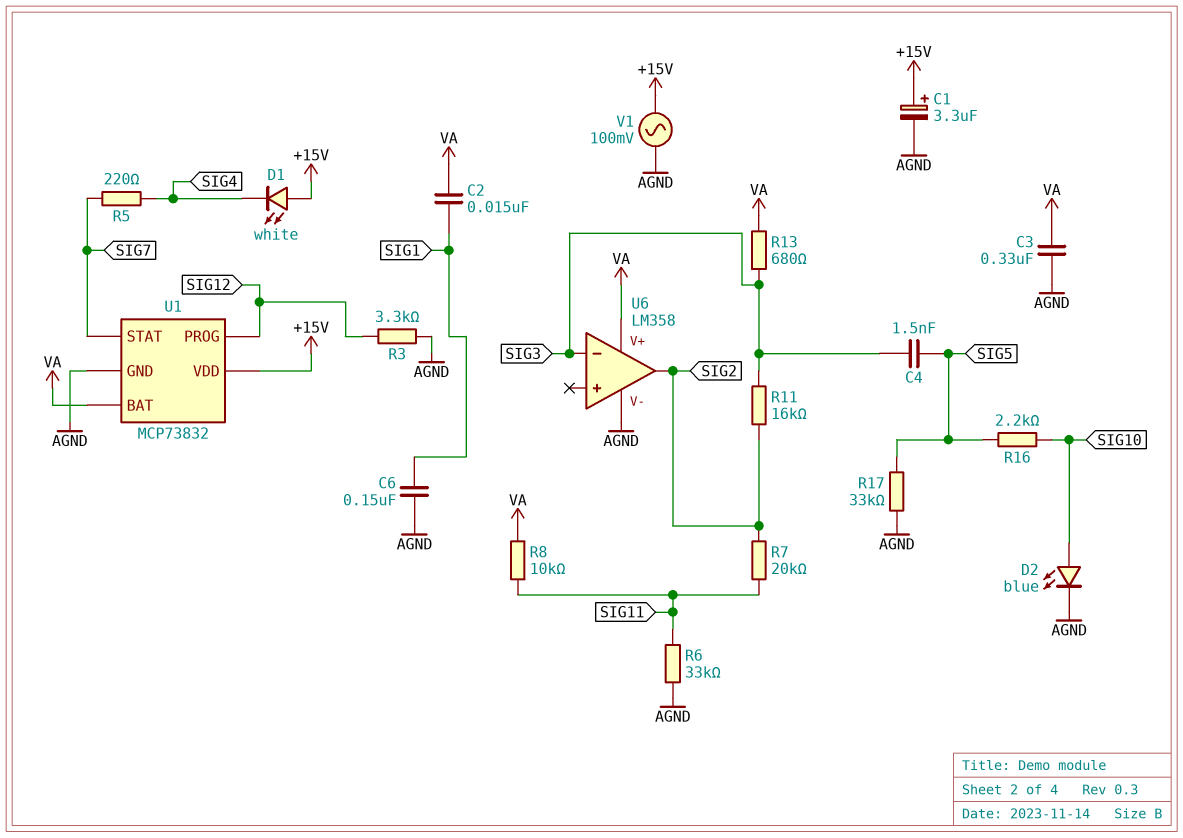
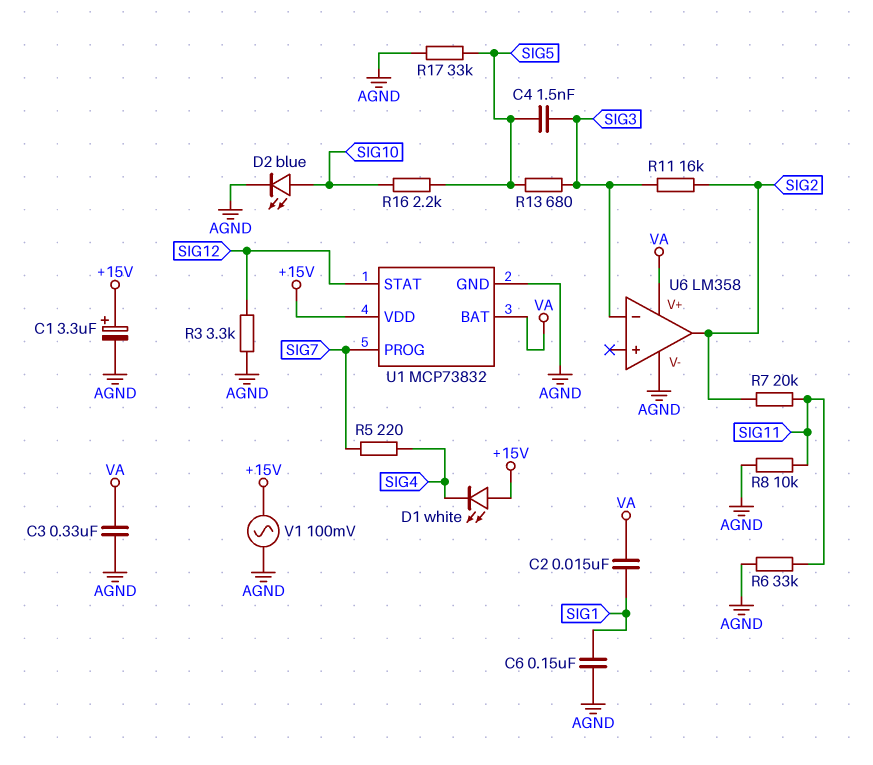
R8: 10k (SIG11, VA) -> 10k (AGND, SIG11)
R13: 680 (SIG3, VA) -> 680 (SIG3, SIG5)
U1 pin PROG: SIG12 -> SIG7
U1 pin STAT: SIG7 -> SIG12

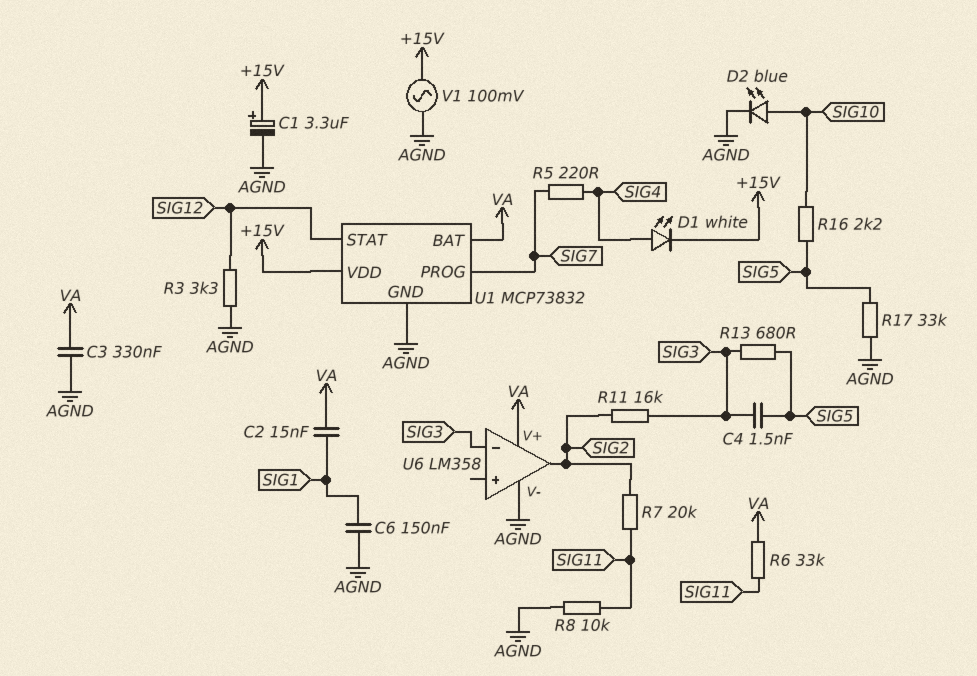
D1: LED white (A +15V, K SIG4) -> LED white (A SIG4, K +15V)
R6: 33k (AGND, SIG11) -> 33k (SIG11, VA)

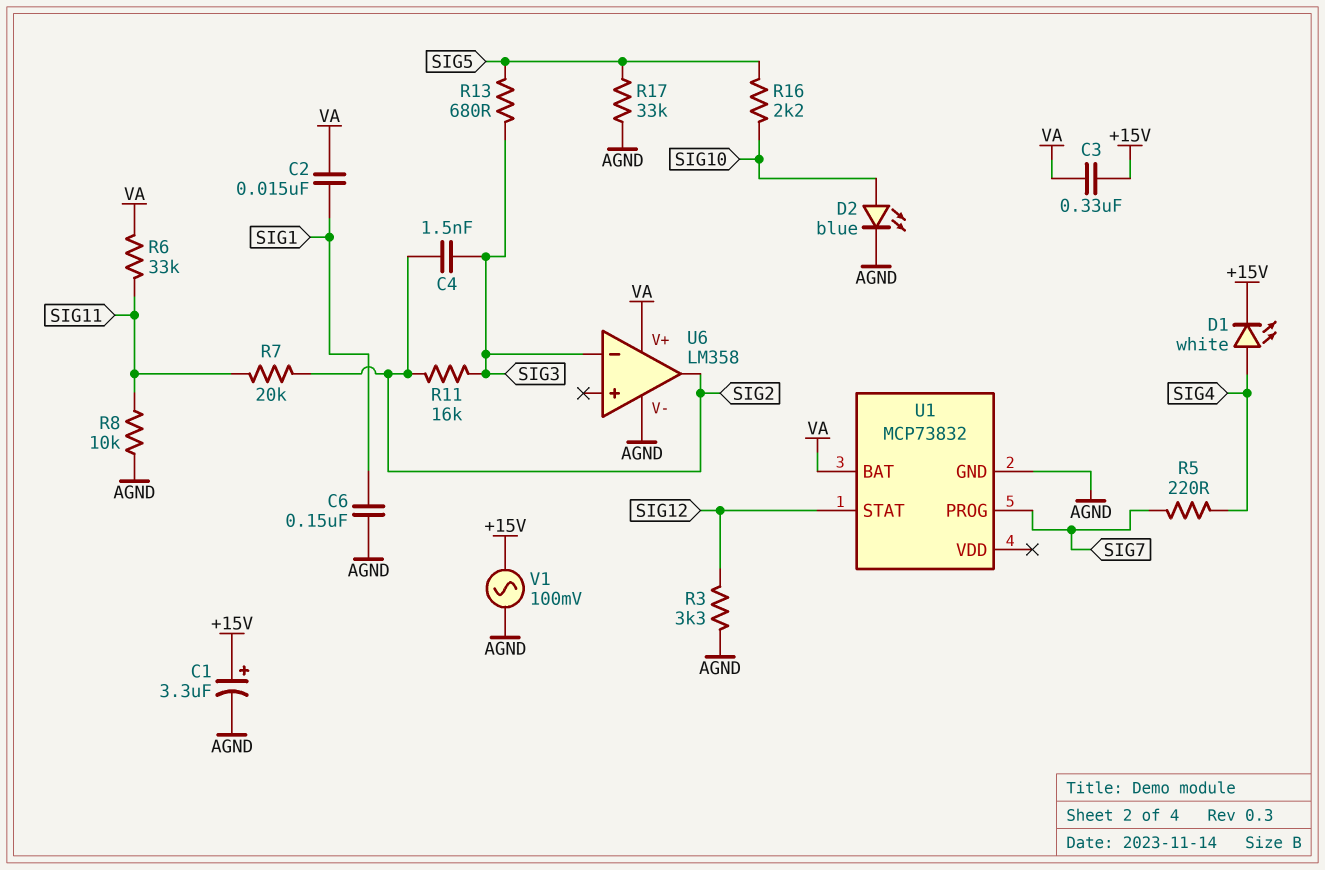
C3: 330nF (AGND, VA) -> 330nF (+15V, VA)
C4: 1.5nF (SIG3, SIG5) -> 1.5nF (SIG2, SIG3)
U1 pin VDD: +15V -> none

